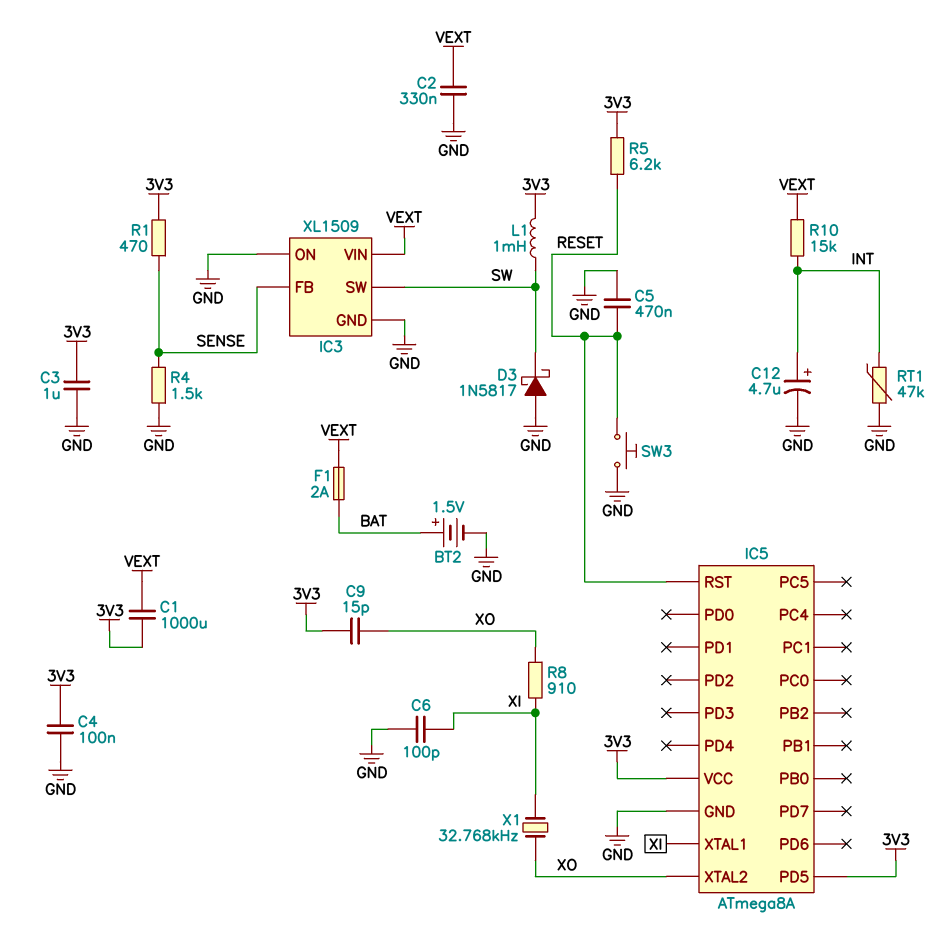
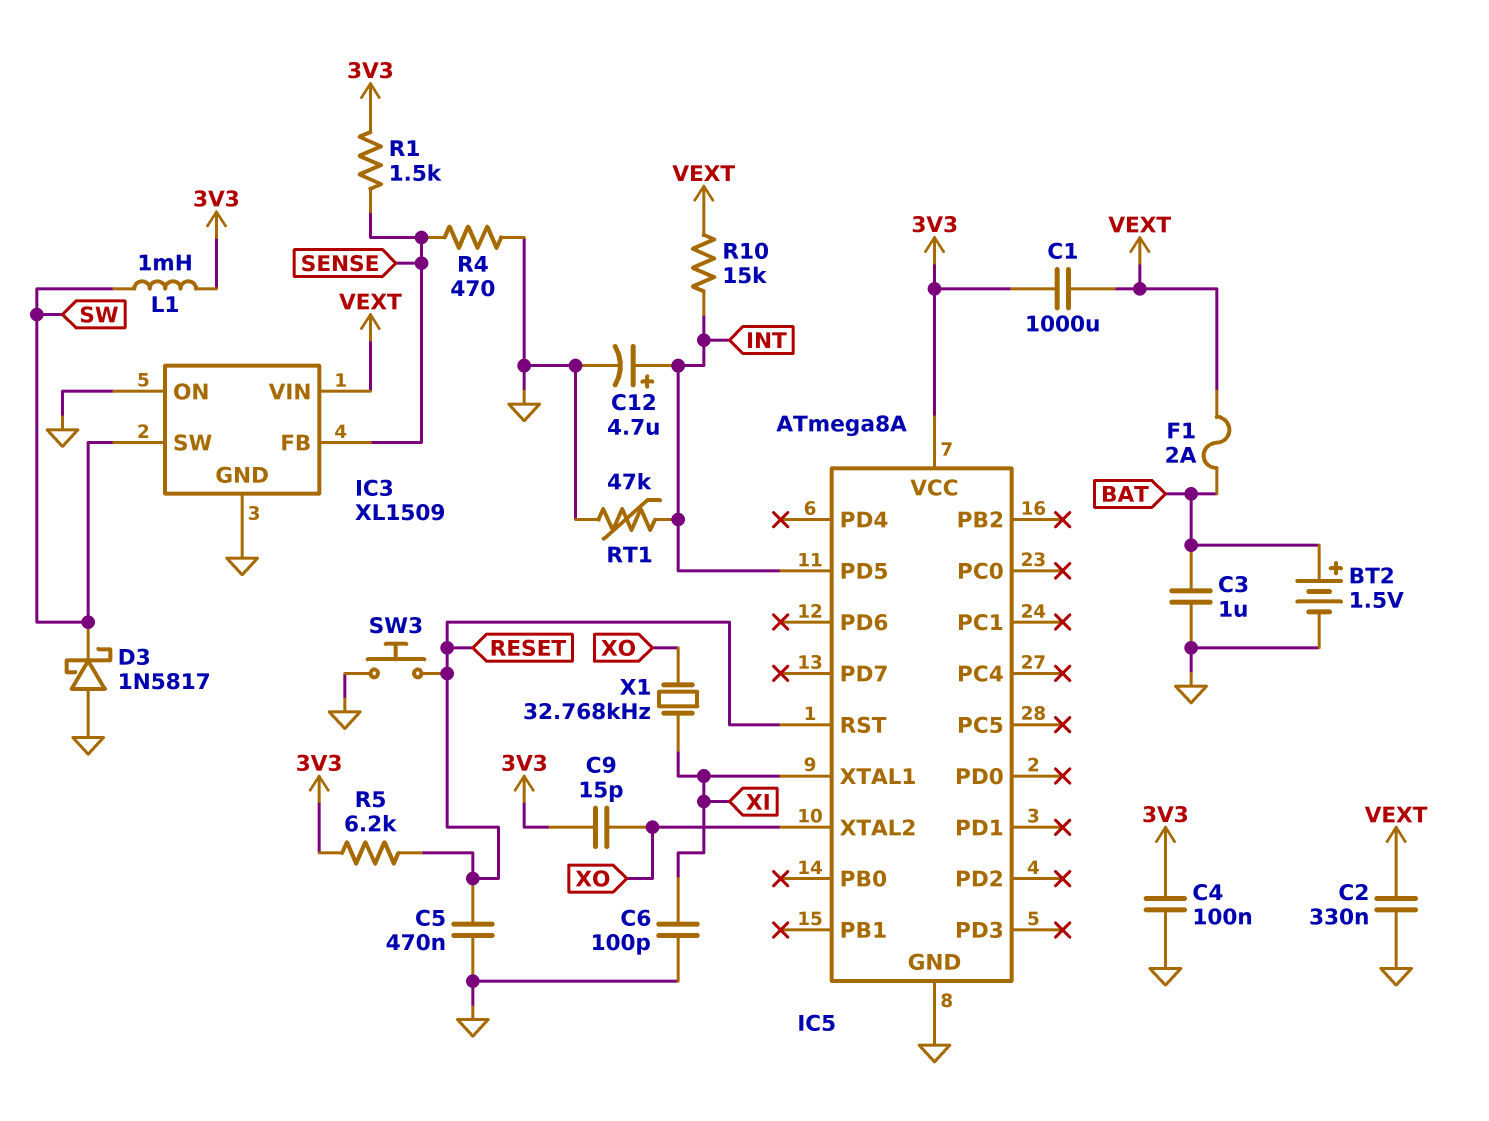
C3: 1uF (3V3, GND) -> 1uF (BAT, GND)
IC5 pin PD5: 3V3 -> INT
R1: 470 (3V3, SENSE) -> 1.5k (3V3, SENSE)
R4: 1.5k (GND, SENSE) -> 470 (GND, SENSE)
R8: 910 (XI, XO) -> none

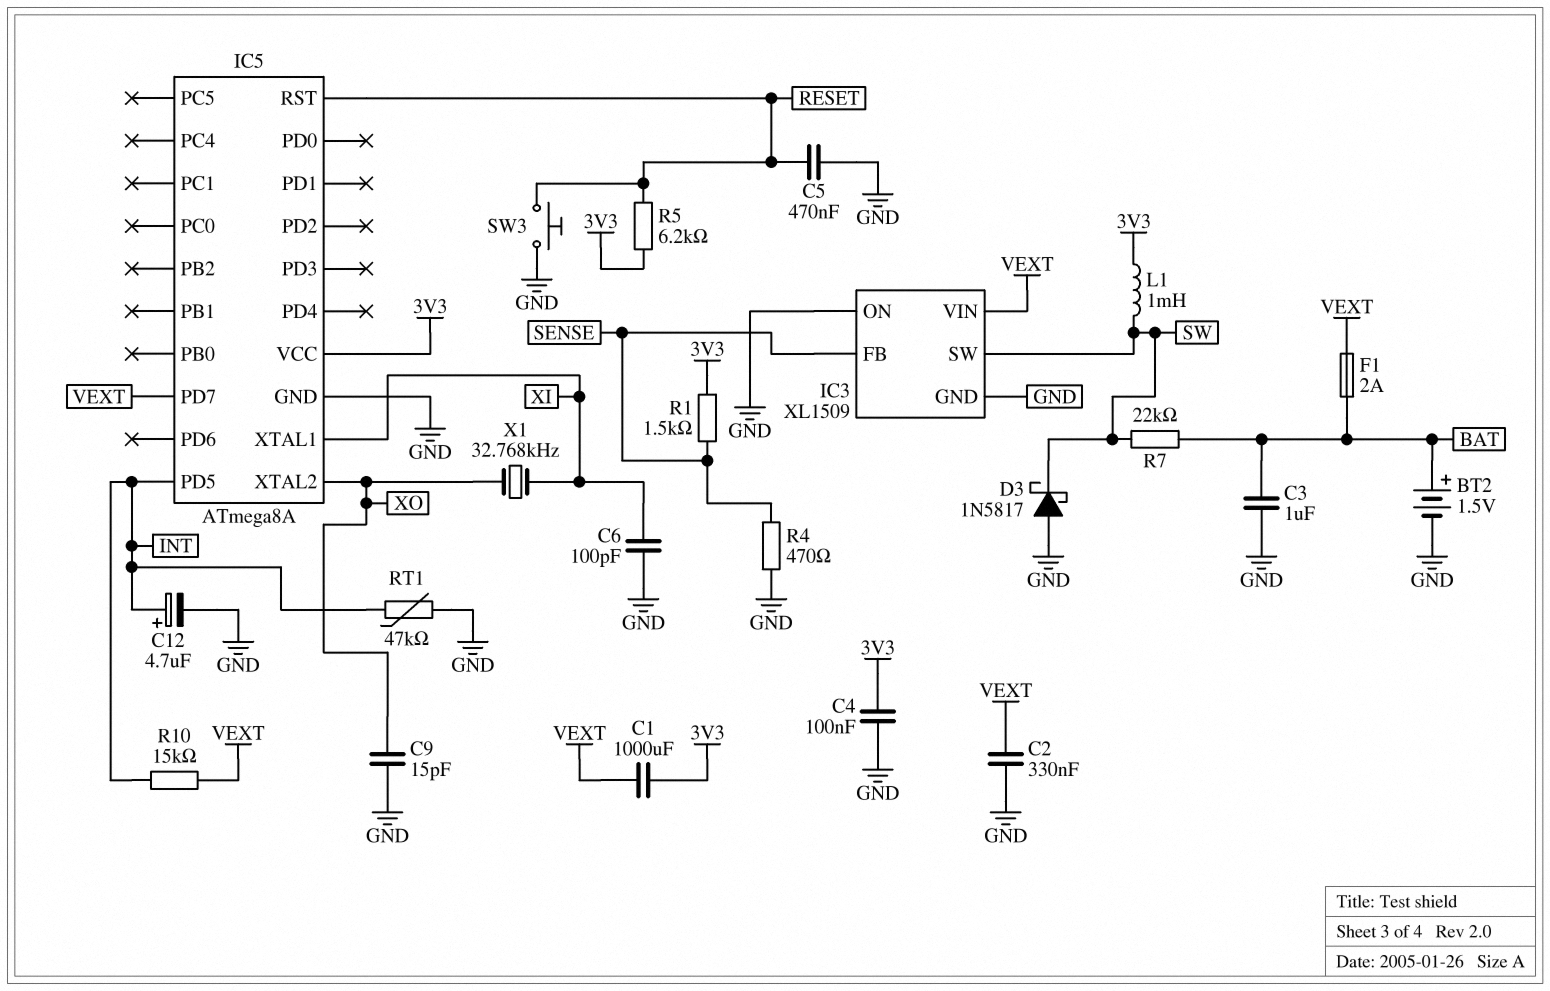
C9: 15pF (3V3, XO) -> 15pF (GND, XO)
IC5 pin PD7: none -> VEXT
R7: none -> 22k (BAT, SW)

